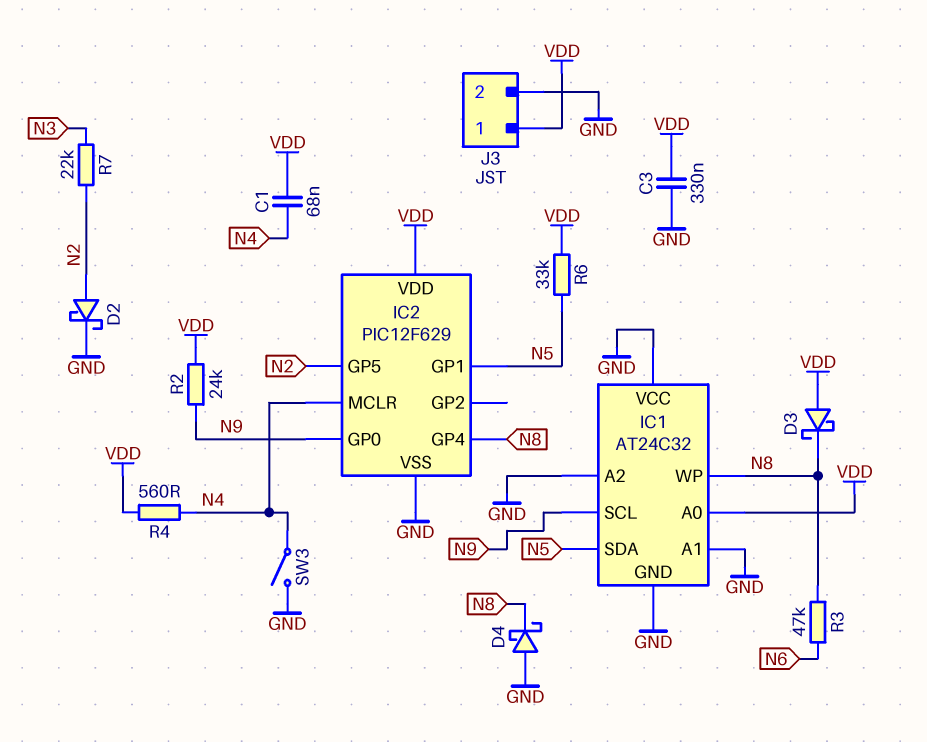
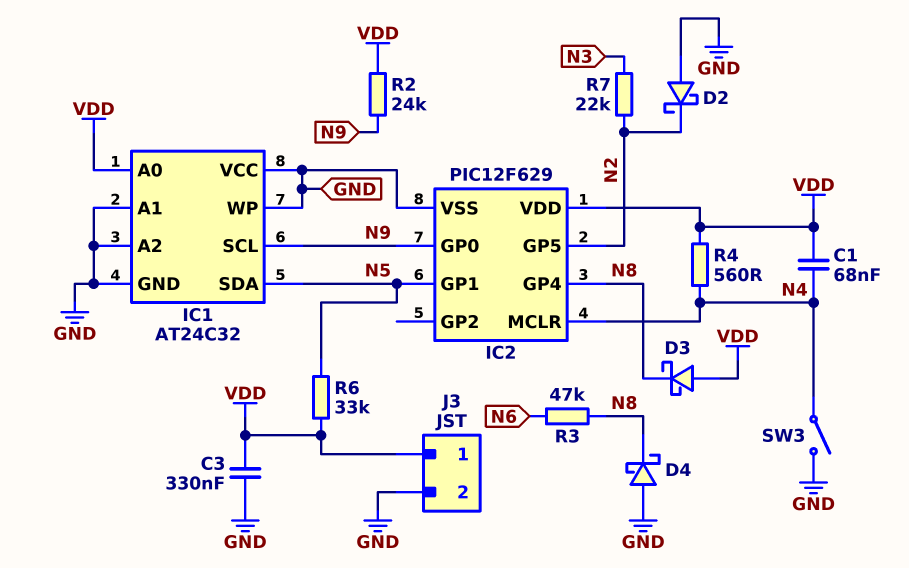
D2: schottky (A N2, K GND) -> schottky (A GND, K N2)
IC1 pin WP: N8 -> GND

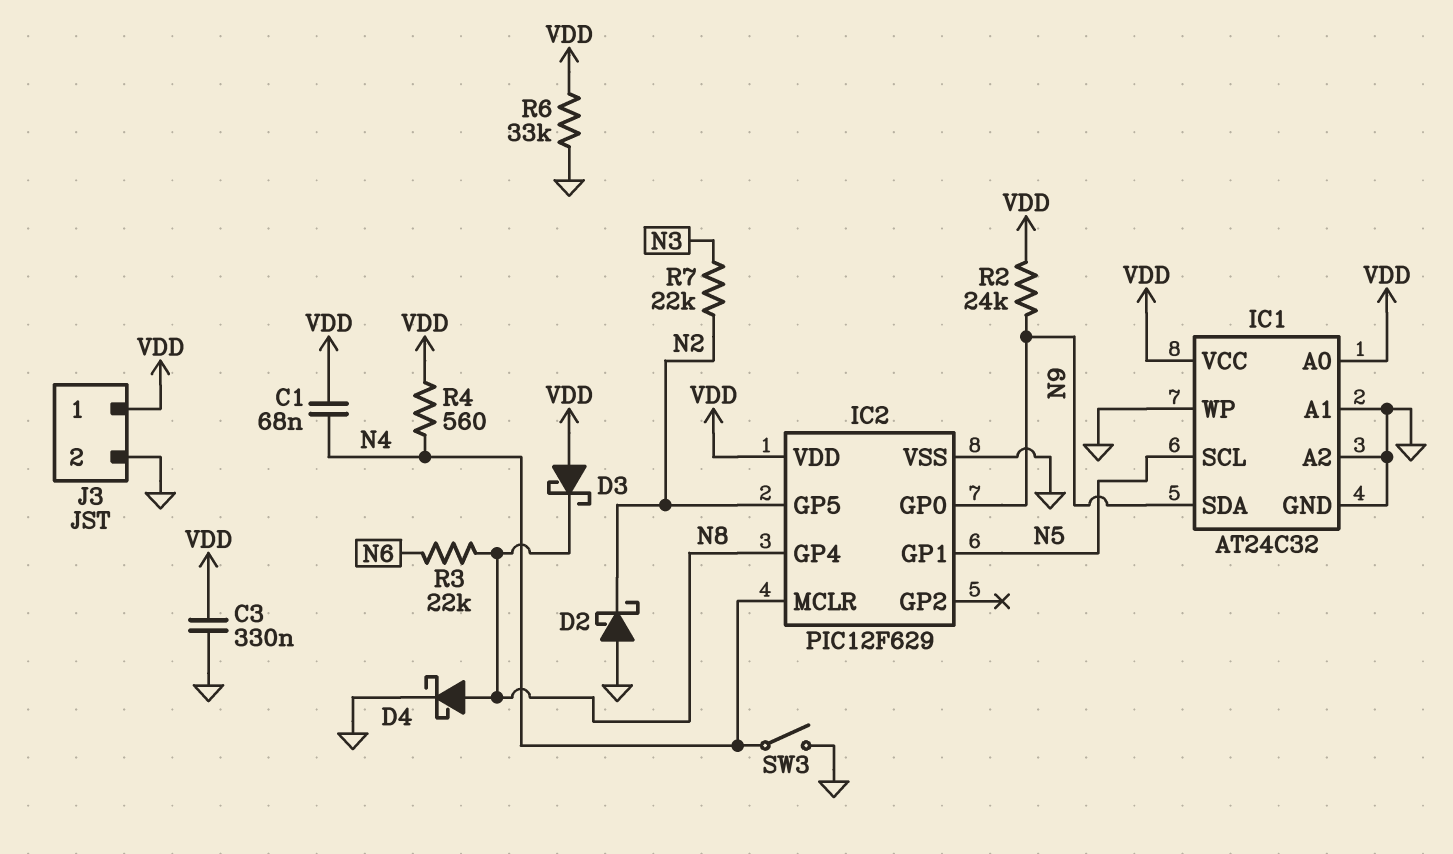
D4: schottky (A GND, K N8) -> schottky (A N8, K GND)
IC1 pin SCL: N9 -> N5
IC1 pin SDA: N5 -> N9
IC1 pin VCC: GND -> VDD
R3: 47k (N6, N8) -> 22k (N6, N8)
R6: 33k (N5, VDD) -> 33k (GND, VDD)

